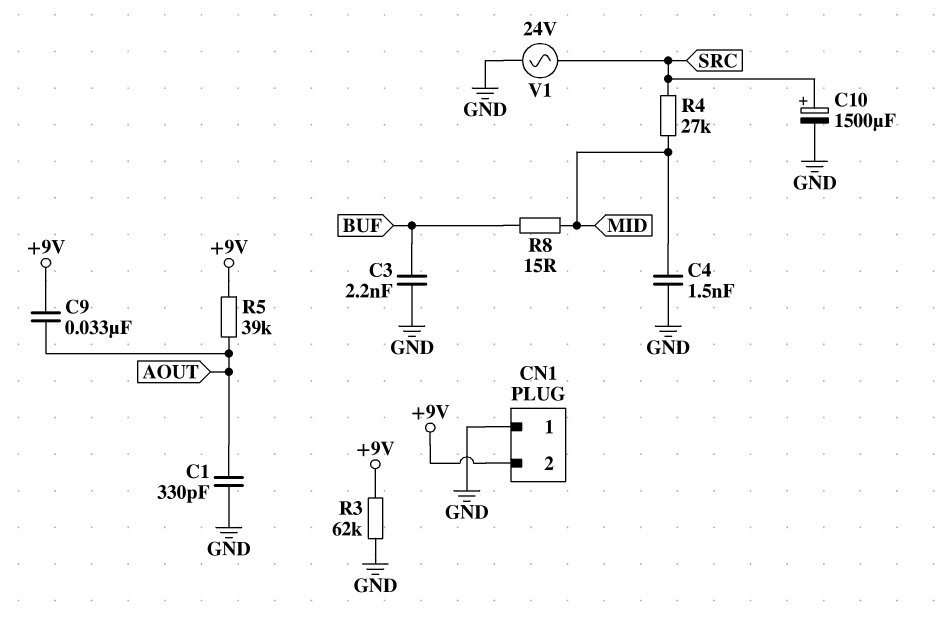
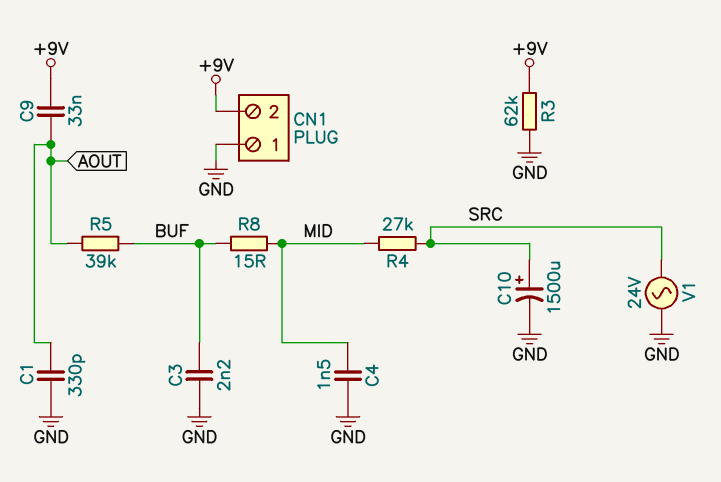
R5: 39k (+9V, AOUT) -> 39k (AOUT, BUF)

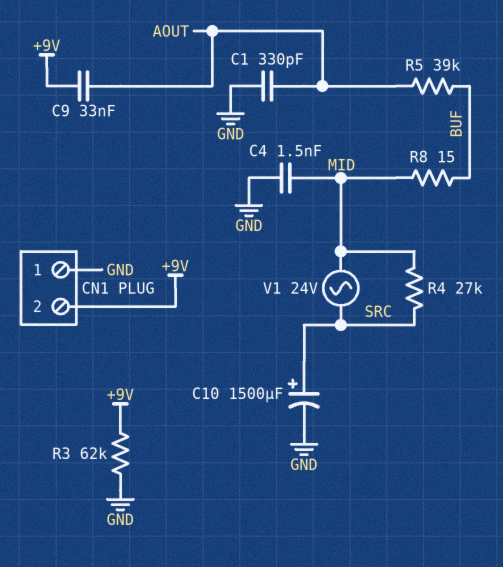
C3: 2.2nF (BUF, GND) -> none
V1: AC 24V (GND, SRC) -> AC 24V (MID, SRC)

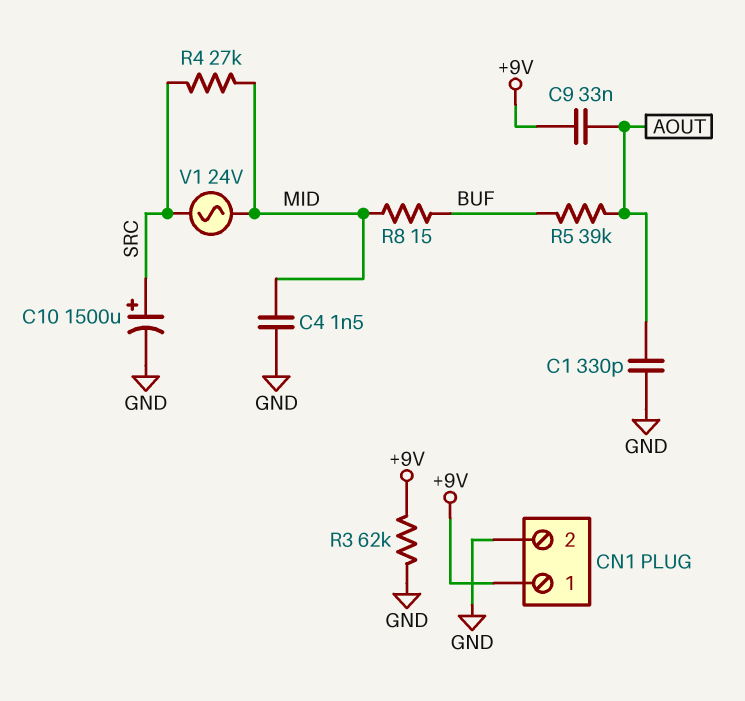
CN1 pin 1: GND -> +9V
CN1 pin 2: +9V -> GND

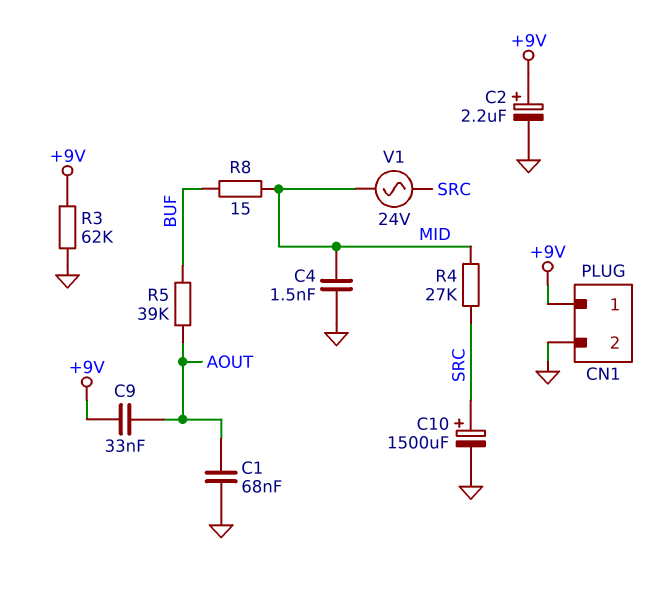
C1: 330pF (AOUT, GND) -> 68nF (AOUT, GND)
C2: none -> 2.2uF (plus +9V, minus GND)

